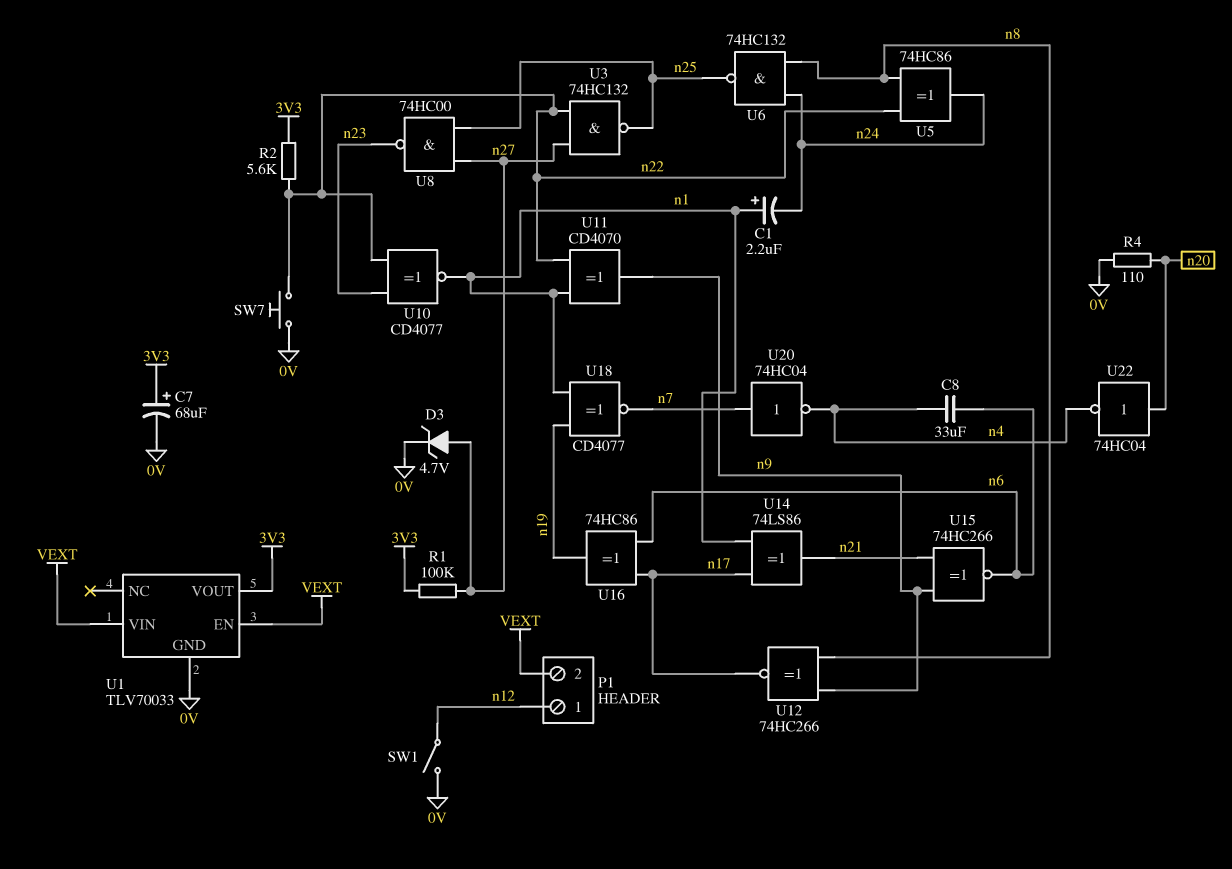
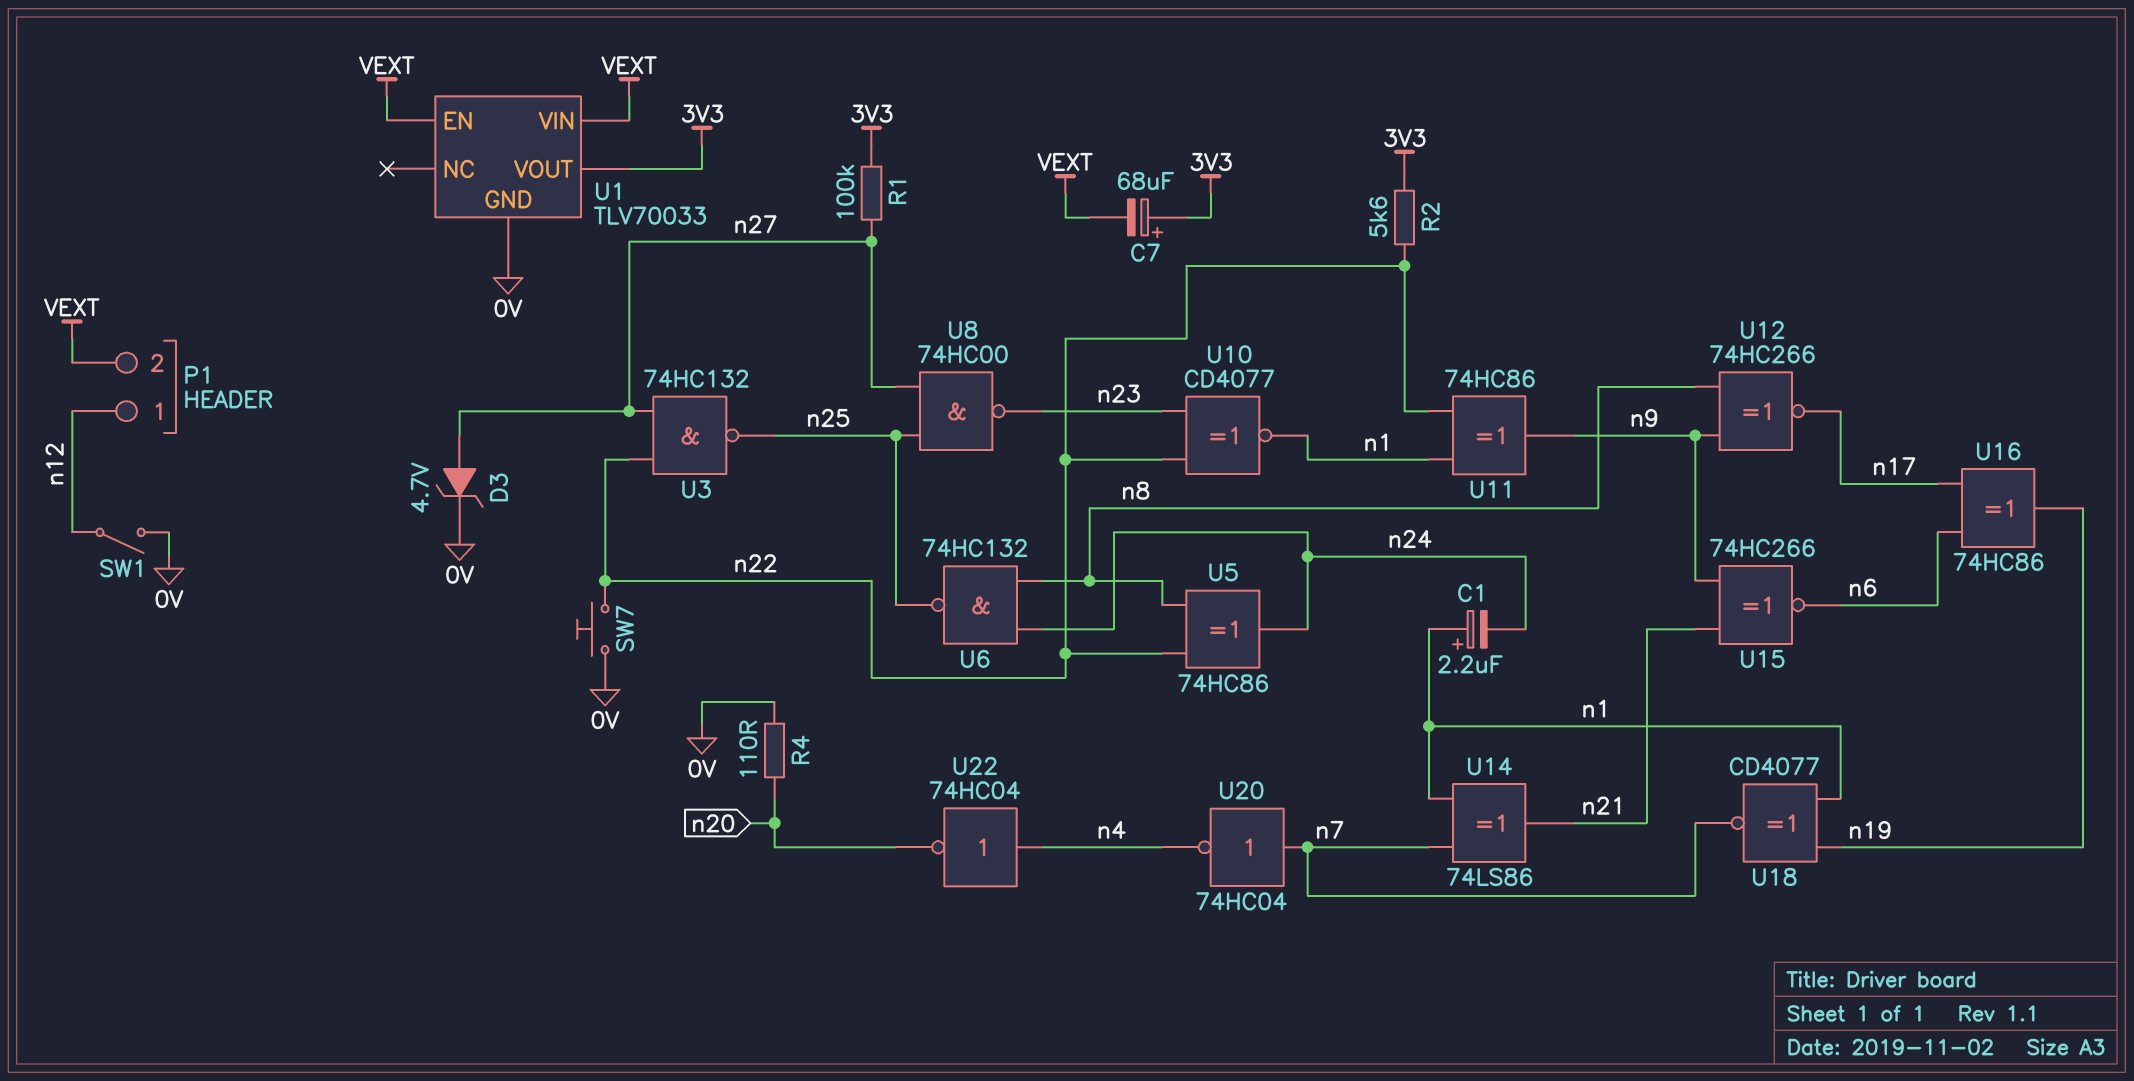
C7: 68uF (plus 3V3, minus 0V) -> 68uF (plus 3V3, minus VEXT)
C8: 33uF (n4, n6) -> none
U11: XOR CD4070 (in n1, in n22, out n9) -> XOR 74HC86 (in n1, in n22, out n9)
U14: XOR 74LS86 (in n1, in n17, out n21) -> XOR 74LS86 (in n1, in n7, out n21)
U22: NOT 74HC04 (in n20, out n4) -> NOT 74HC04 (in n4, out n20)

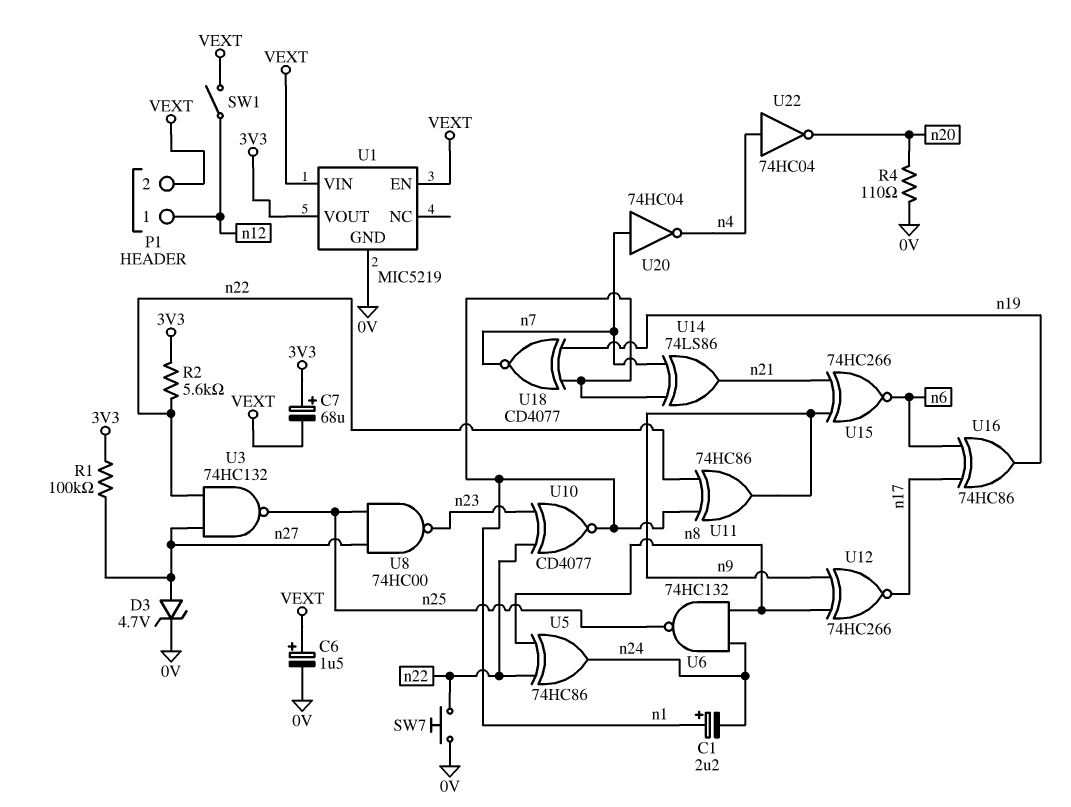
C6: none -> 1.5uF (plus VEXT, minus 0V)
SW1: switch (0V, n12) -> switch (VEXT, n12)
U1: TLV70033 -> MIC5219

